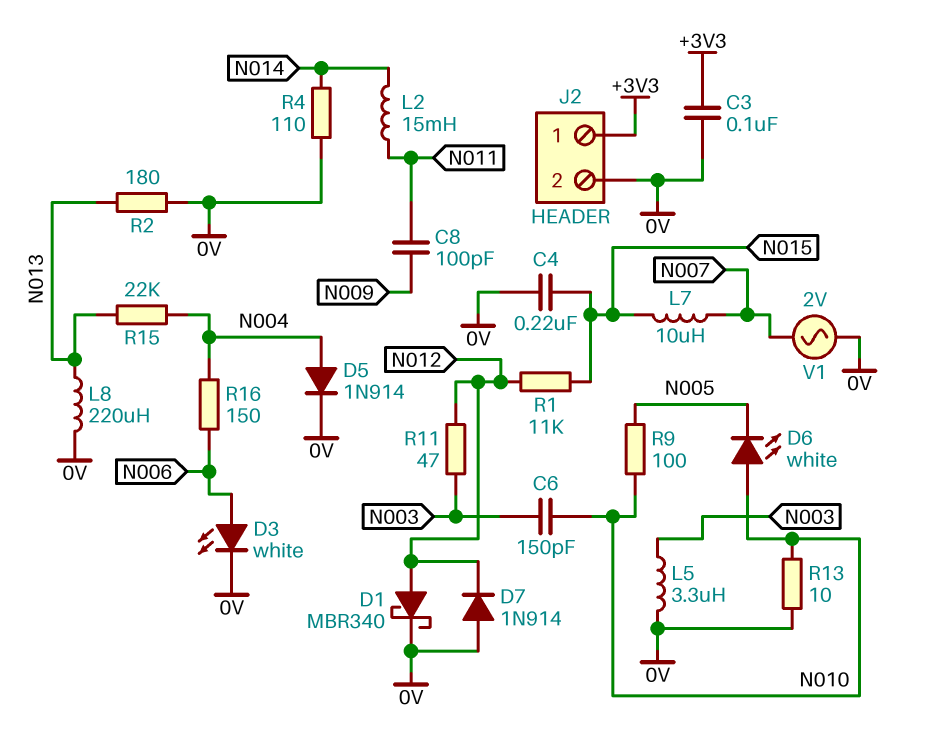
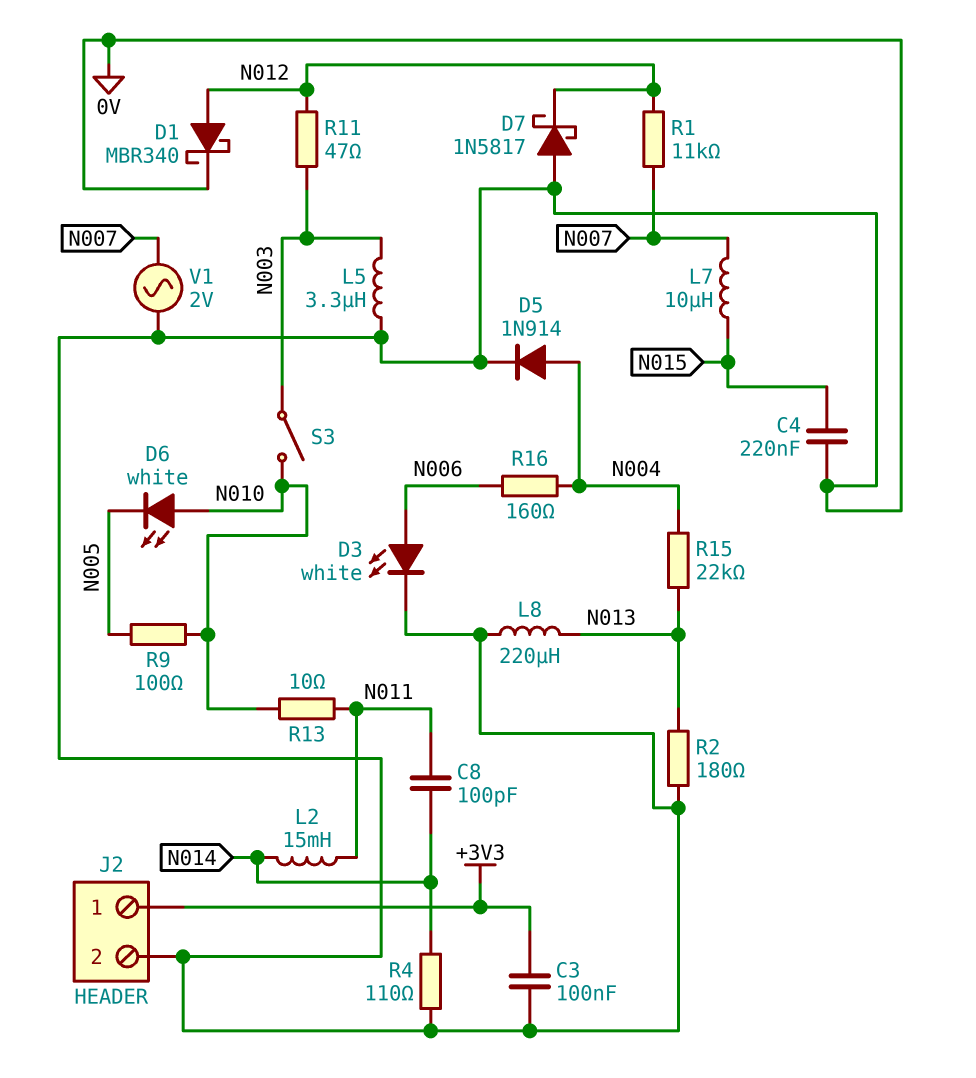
C6: 150pF (N003, N010) -> none
C8: 100pF (N009, N011) -> 100pF (N011, N014)
D7: diode 1N914 (A 0V, K N012) -> schottky 1N5817 (A 0V, K N012)
R1: 11k (N012, N015) -> 11k (N007, N012)
R13: 10 (0V, N010) -> 10 (N010, N011)
R16: 150 (N004, N006) -> 160 (N004, N006)
S3: none -> switch (N003, N010)

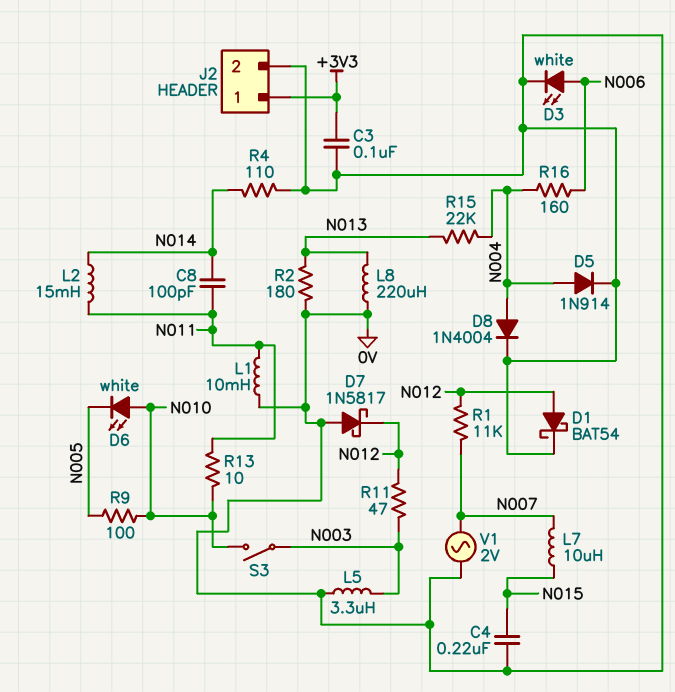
D1: schottky MBR340 (A N012, K 0V) -> schottky BAT54 (A N012, K 0V)
D8: none -> diode 1N4004 (A N004, K 0V)
L1: none -> 10mH (0V, N011)

